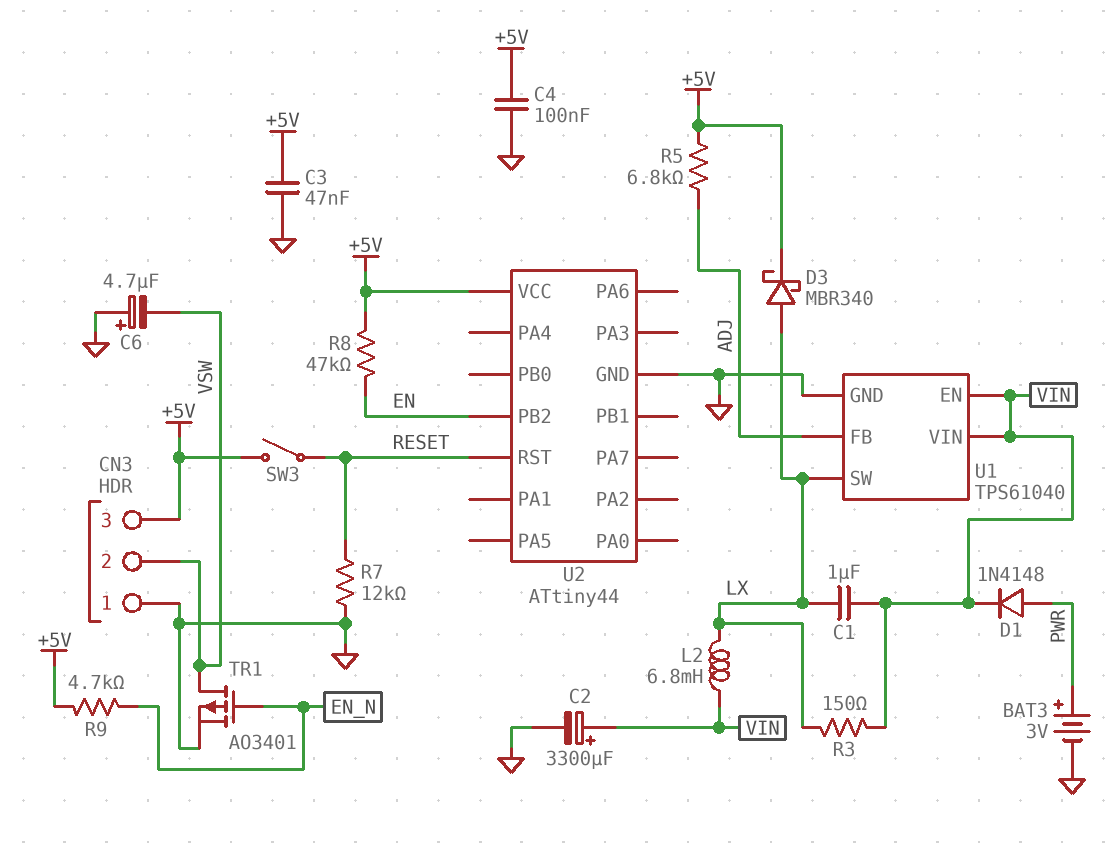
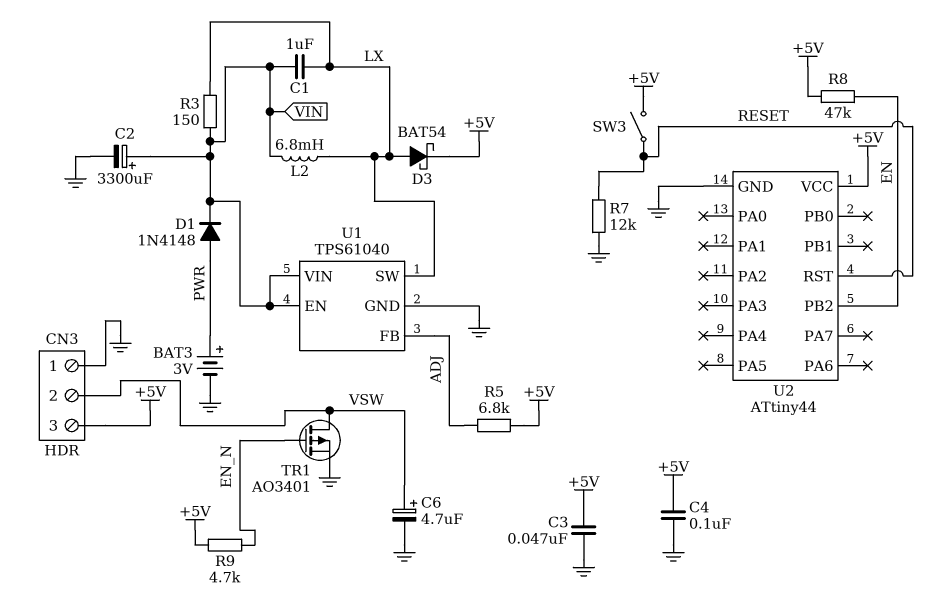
C6: 4.7uF (plus GND, minus VSW) -> 4.7uF (plus VSW, minus GND)
D3: schottky MBR340 (A LX, K +5V) -> schottky BAT54 (A LX, K +5V)

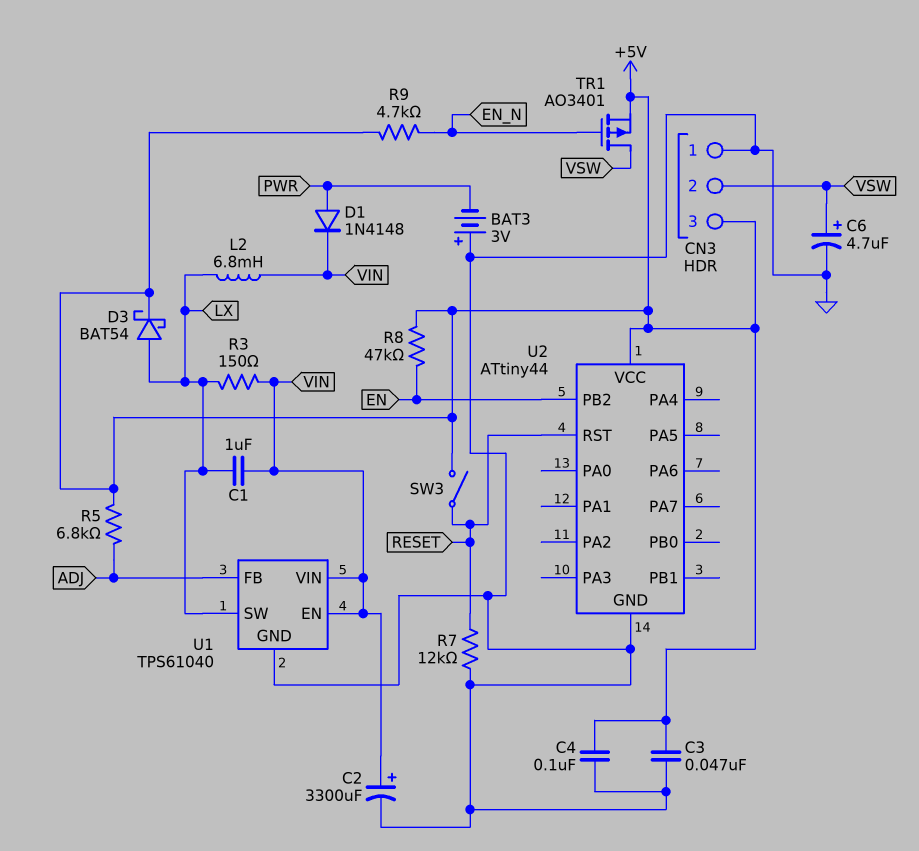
BAT3: 3V (plus PWR, minus GND) -> 3V (plus GND, minus PWR)
TR1: PMOS AO3401 (G EN_N, D VSW, S GND) -> PMOS AO3401 (G EN_N, D VSW, S +5V)

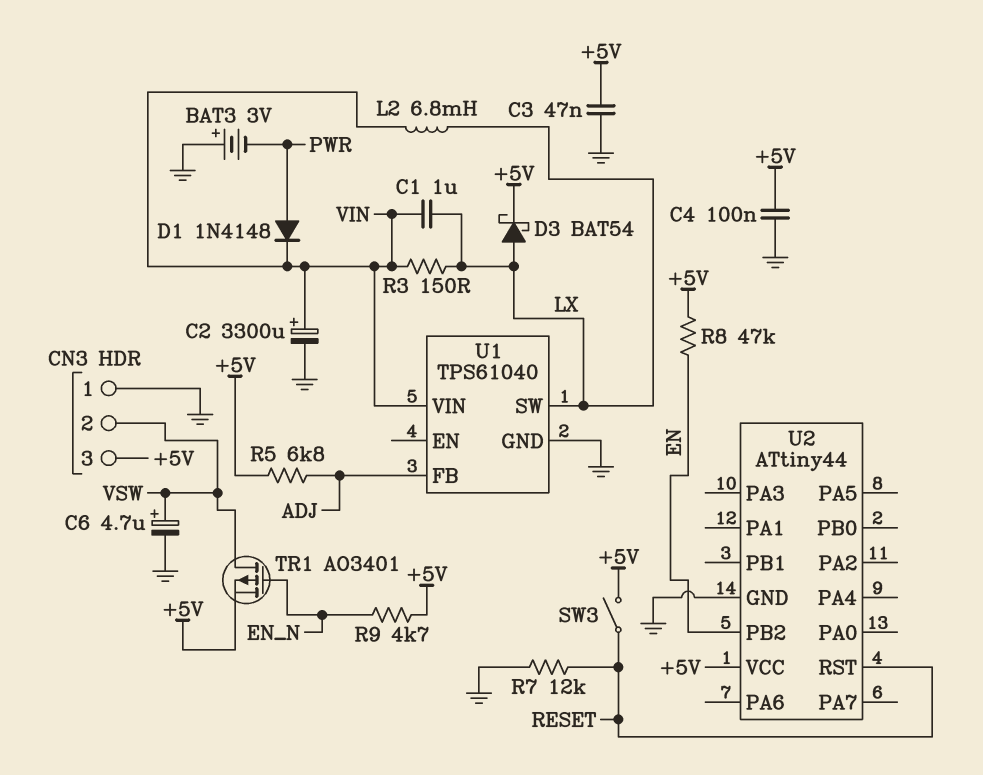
U1 pin EN: VIN -> none

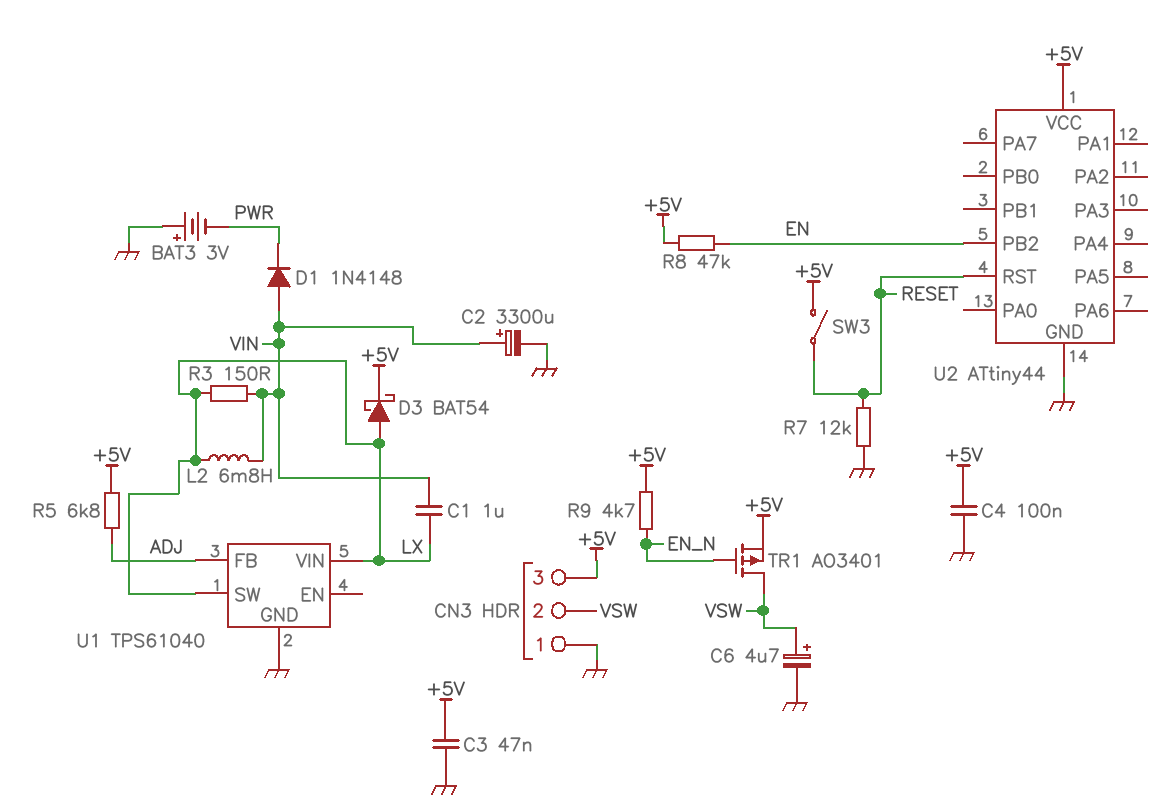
D1: diode 1N4148 (A PWR, K VIN) -> diode 1N4148 (A VIN, K PWR)
U1 pin VIN: VIN -> LX

